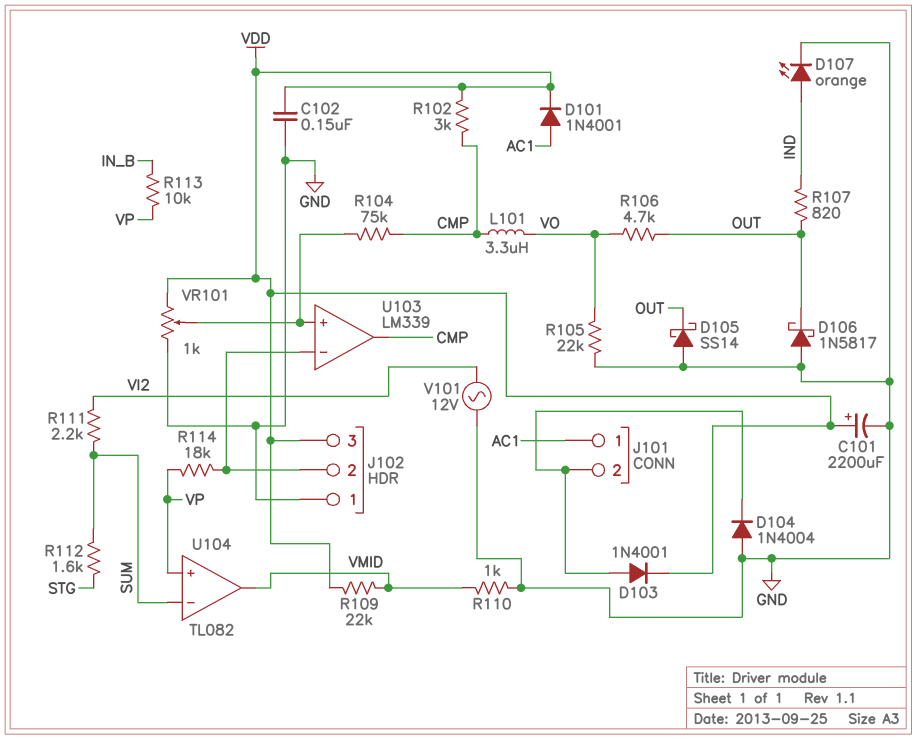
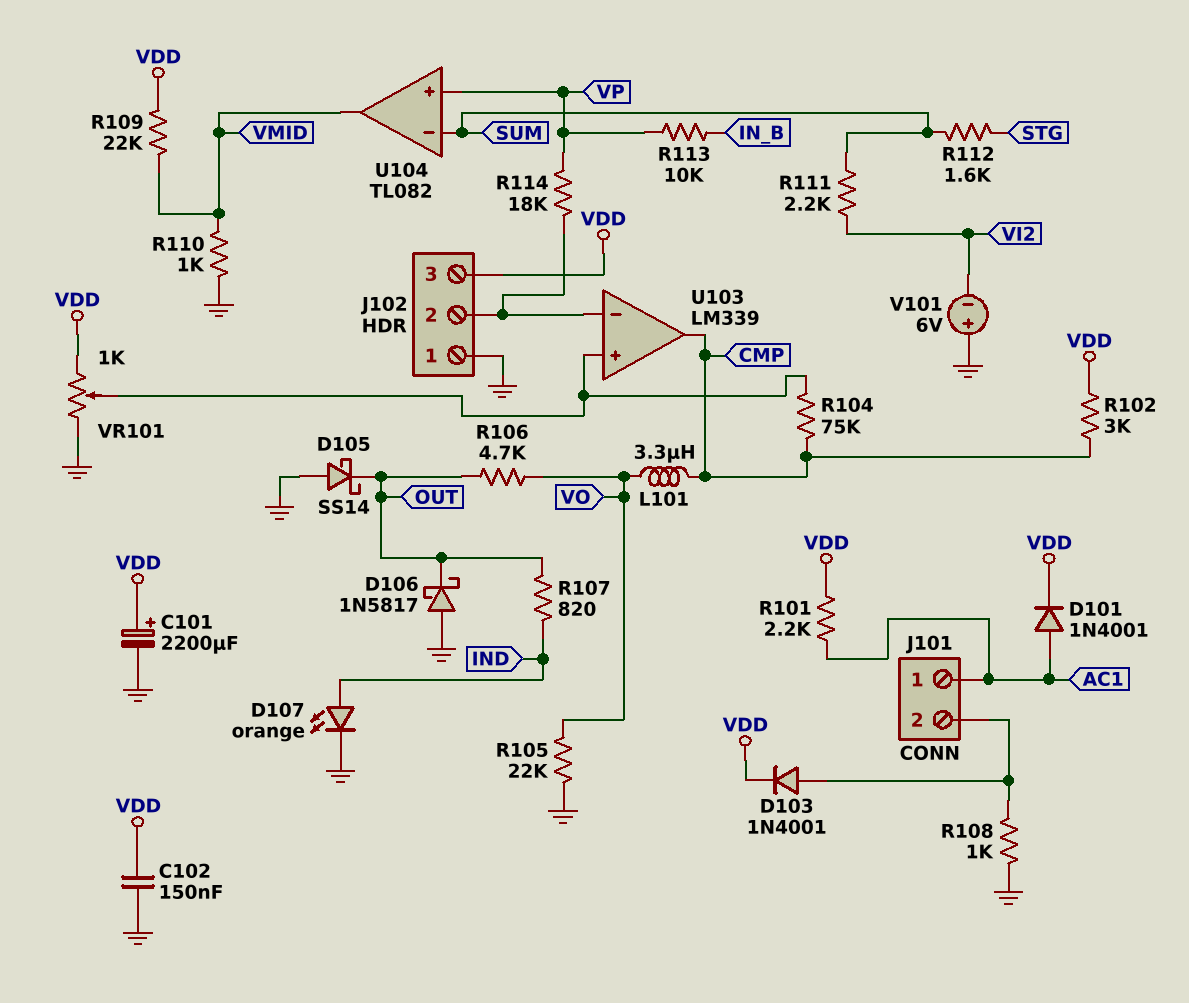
D104: diode 1N4004 (A GND, K J101/2) -> none
R101: none -> 2.2k (AC1, VDD)
R108: none -> 1k (GND, J101/2)
V101: AC 12V (GND, VI2) -> 6V (plus GND, minus VI2)

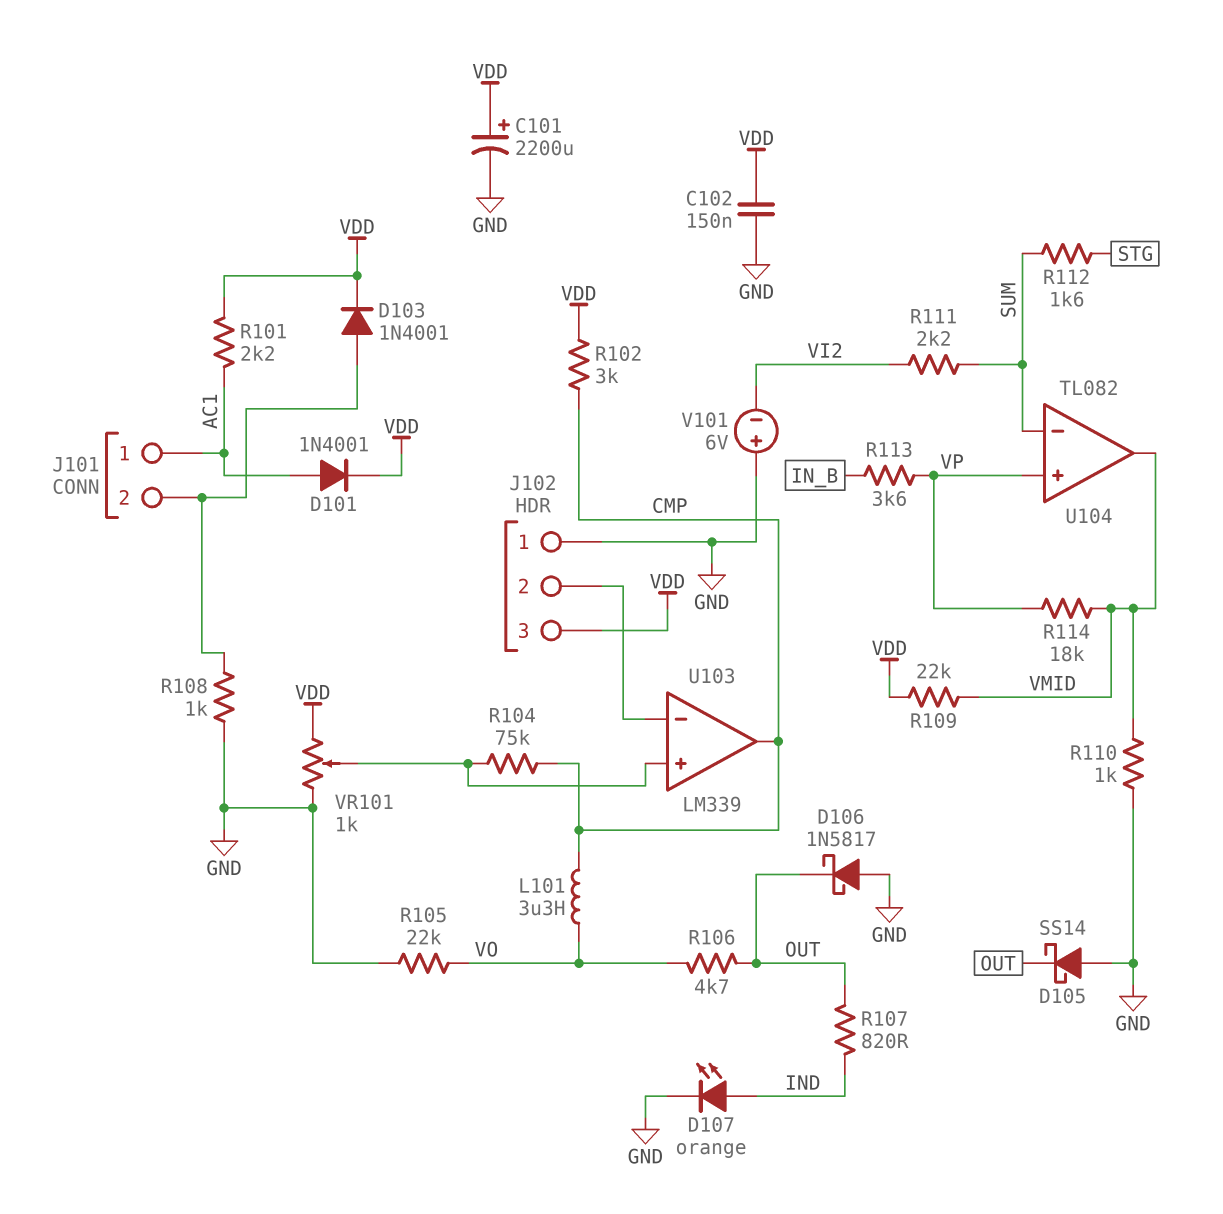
R113: 10k (IN_B, VP) -> 3.6k (IN_B, VP)
R114: 18k (J102/2, VP) -> 18k (VMID, VP)

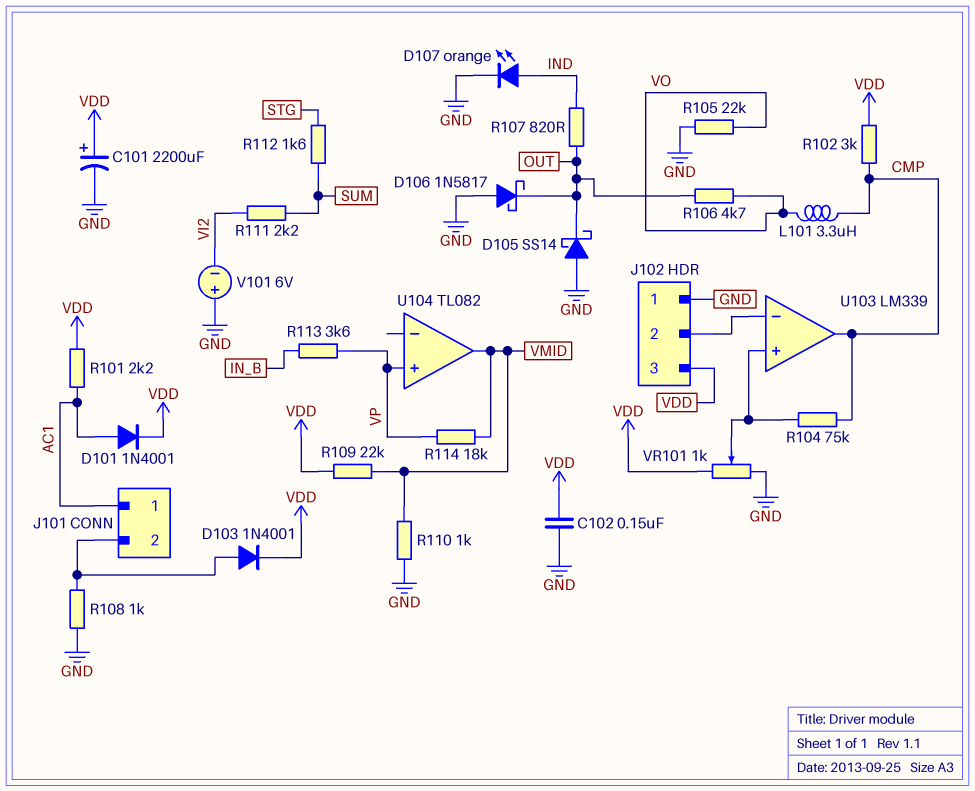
U104 pin in-: SUM -> none

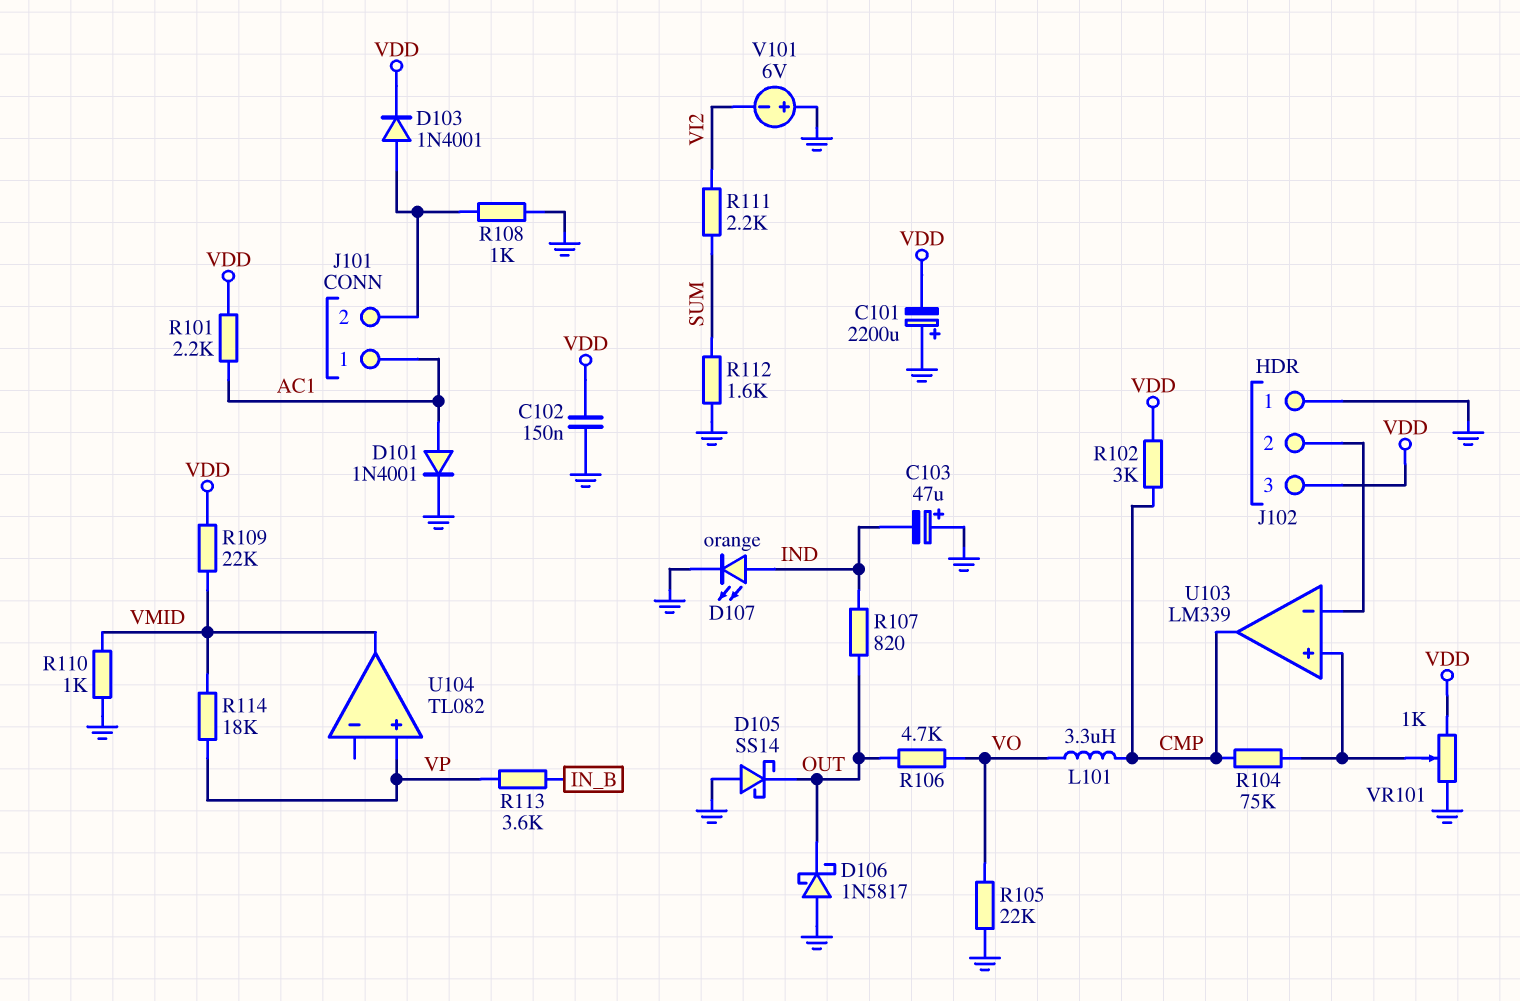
C101: 2200uF (plus VDD, minus GND) -> 2200uF (plus GND, minus VDD)
C103: none -> 47uF (plus GND, minus IND)
D101: diode 1N4001 (A AC1, K VDD) -> diode 1N4001 (A AC1, K GND)
R112: 1.6k (STG, SUM) -> 1.6k (GND, SUM)

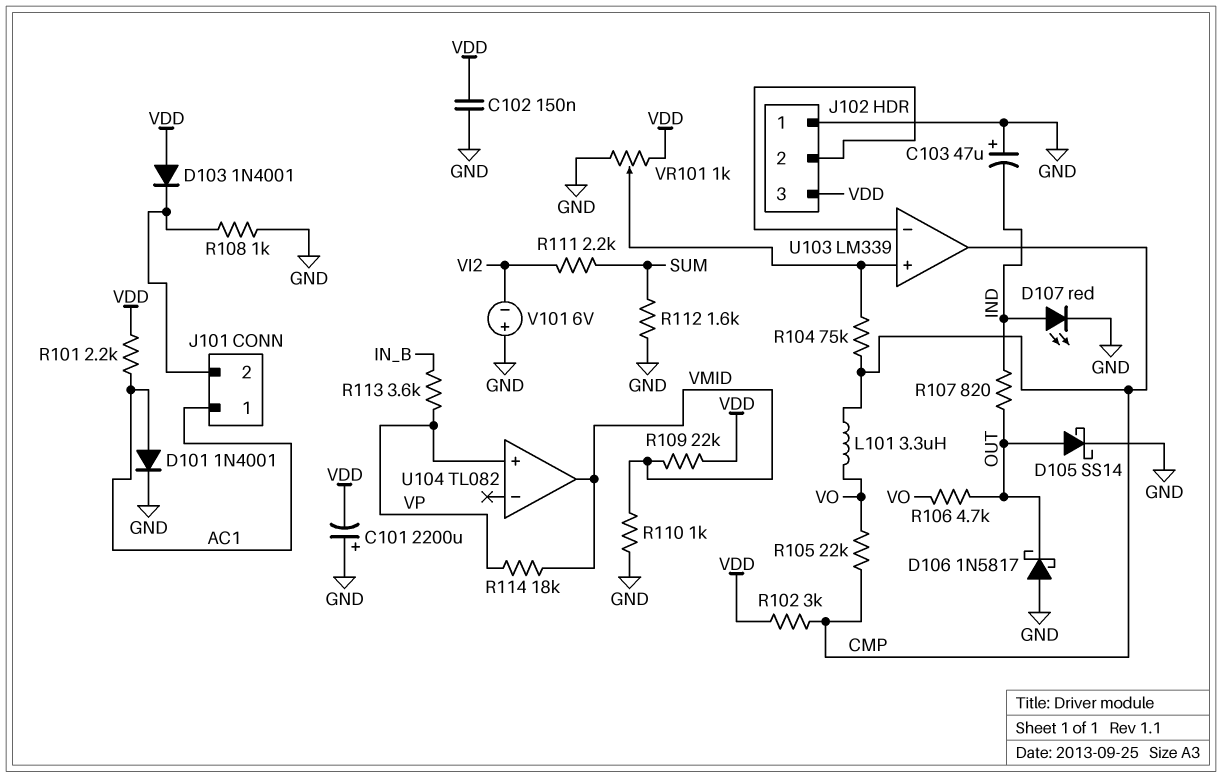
D103: diode 1N4001 (A J101/2, K VDD) -> diode 1N4001 (A VDD, K J101/2)
D105: schottky SS14 (A GND, K OUT) -> schottky SS14 (A OUT, K GND)
D107: LED orange (A IND, K GND) -> LED red (A IND, K GND)
R105: 22k (GND, VO) -> 22k (CMP, VO)

